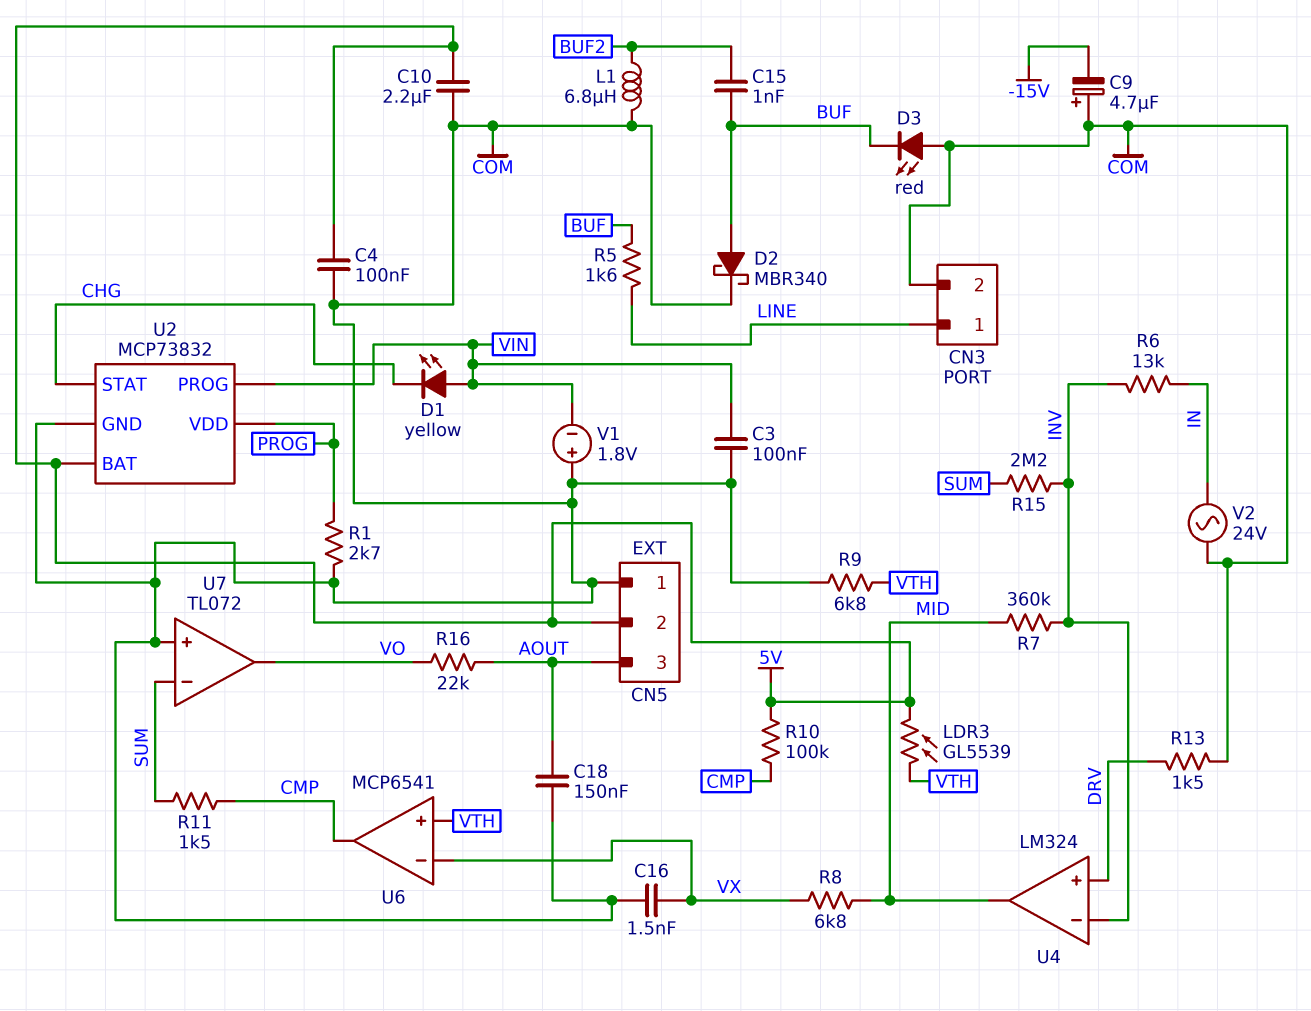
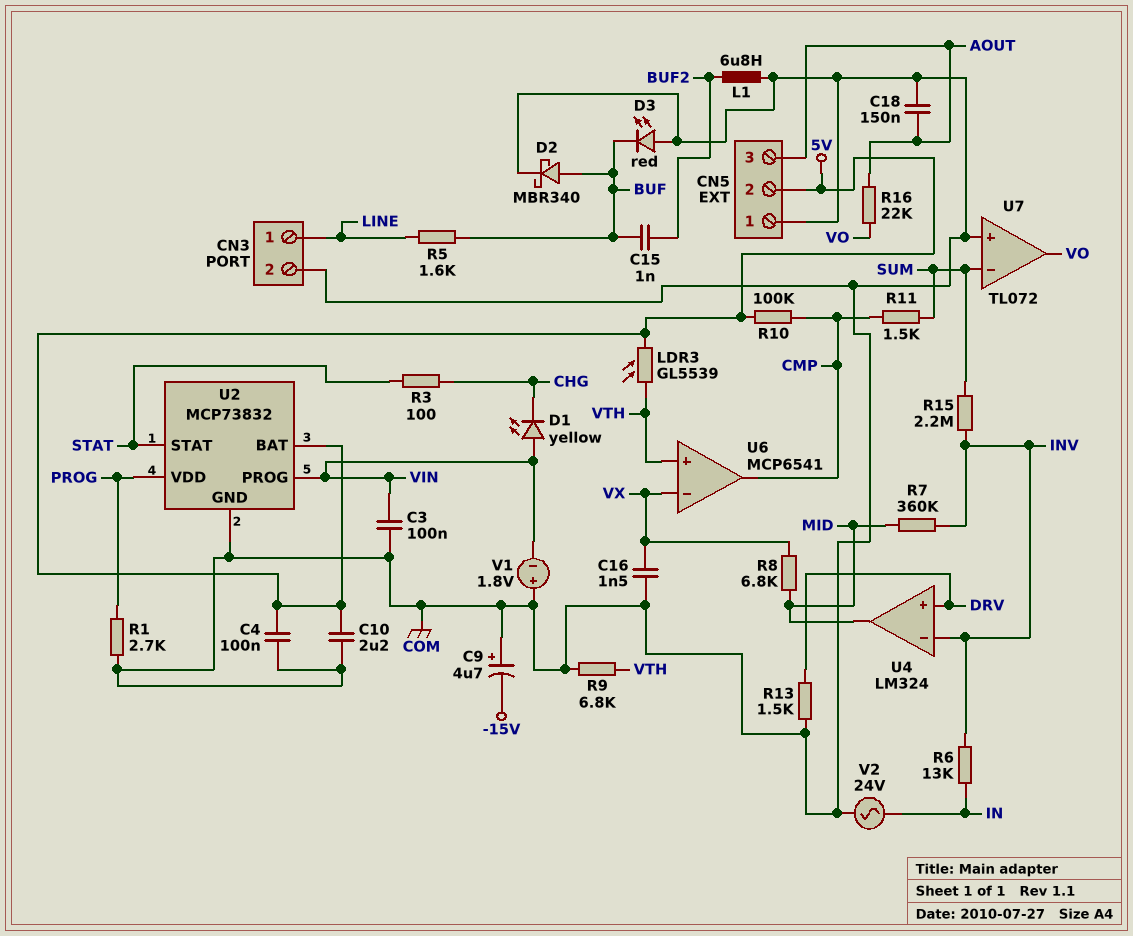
R3: none -> 100 (CHG, STAT)
U2 pin STAT: CHG -> STAT

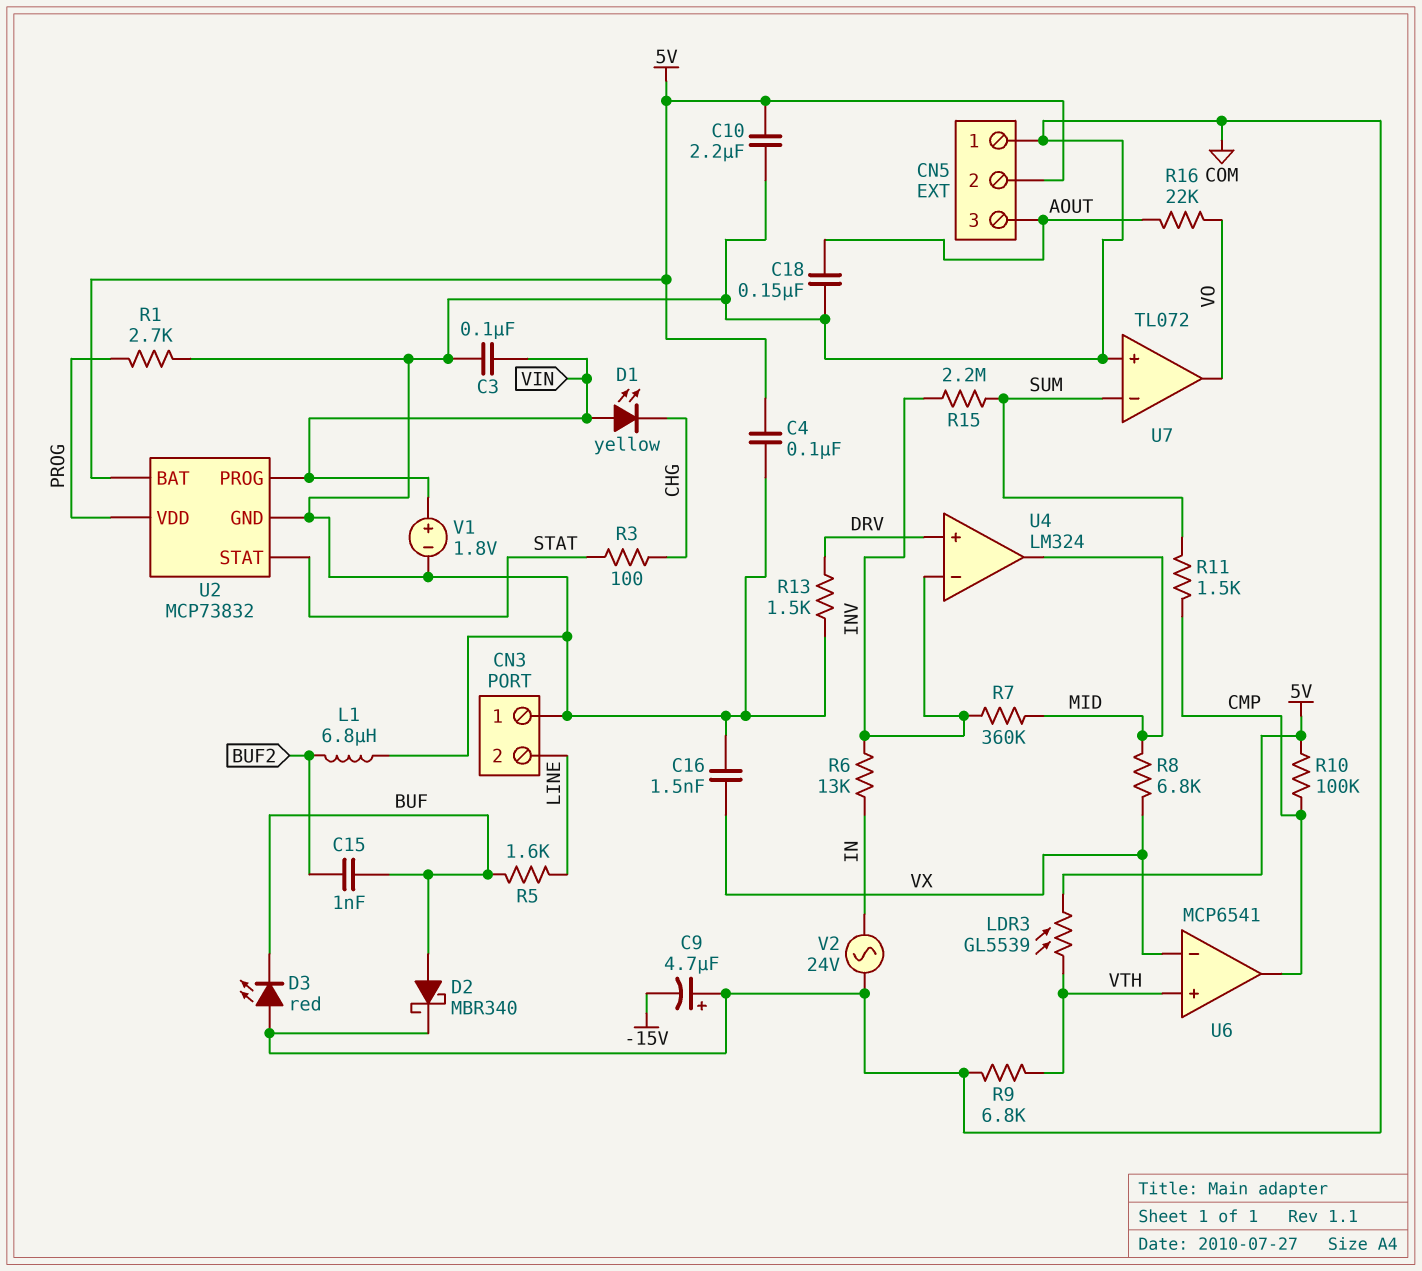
CN3 pin 1: LINE -> COM
CN3 pin 2: COM -> LINE
V1: 1.8V (plus COM, minus VIN) -> 1.8V (plus VIN, minus COM)

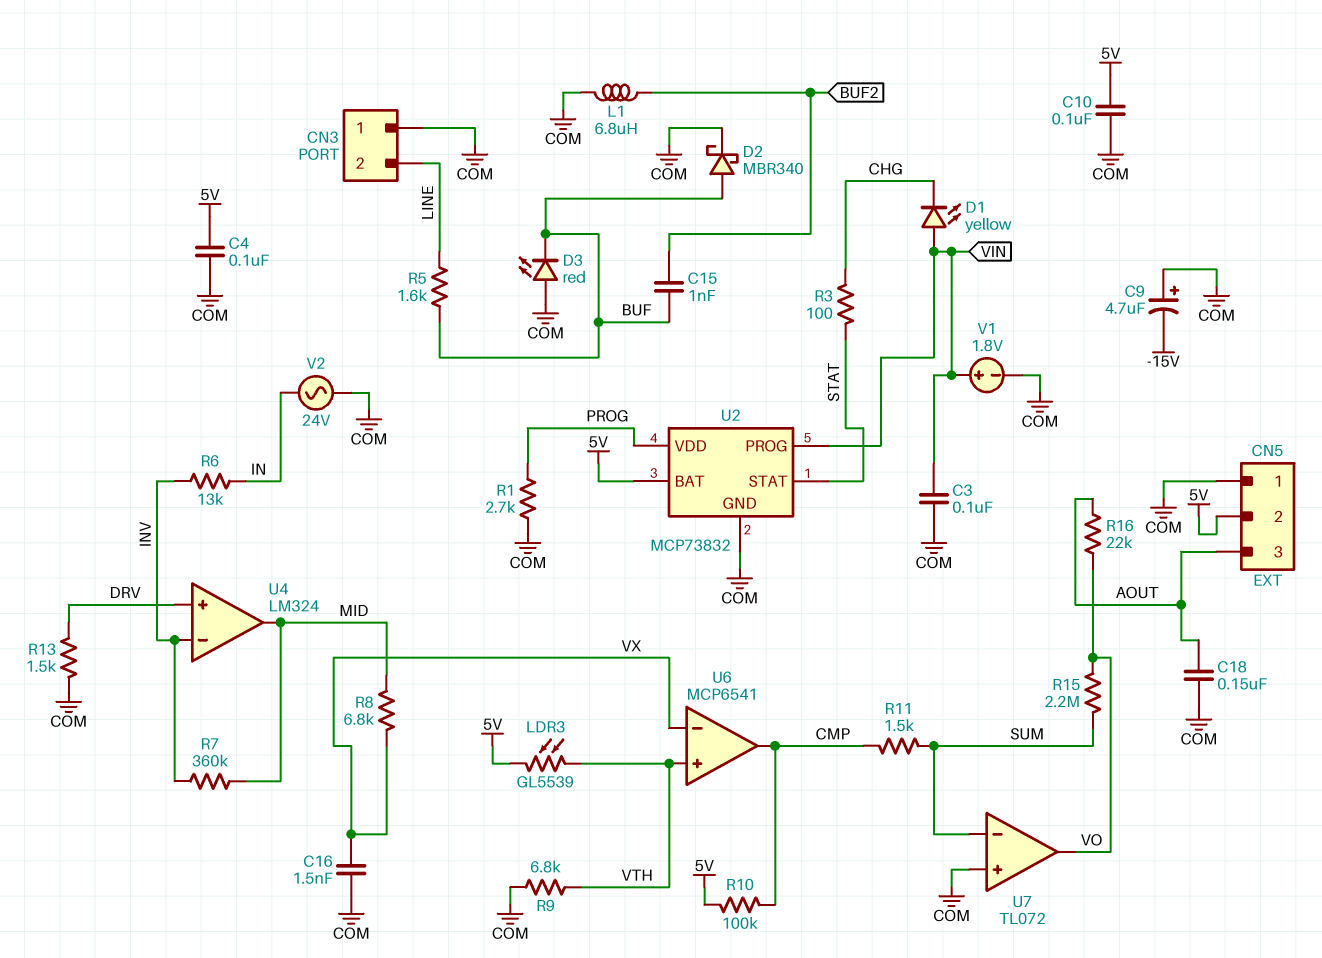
C10: 2.2uF (5V, COM) -> 100nF (5V, COM)
R15: 2.2M (INV, SUM) -> 2.2M (SUM, VO)

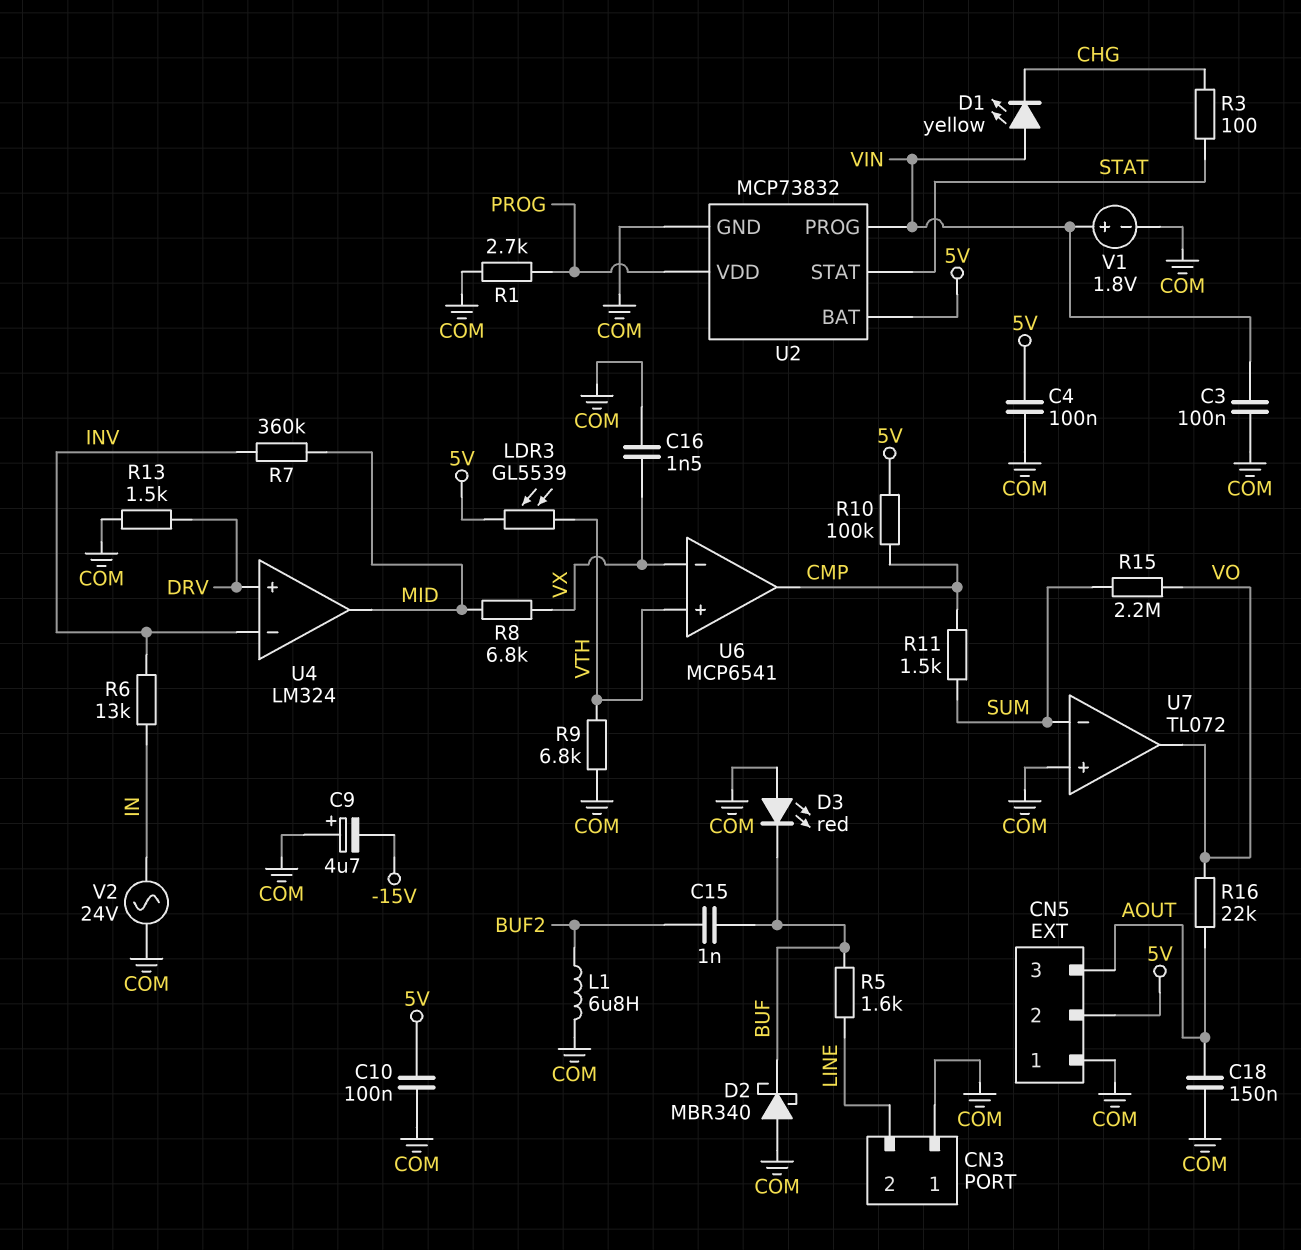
D2: schottky MBR340 (A BUF, K COM) -> schottky MBR340 (A COM, K BUF)

